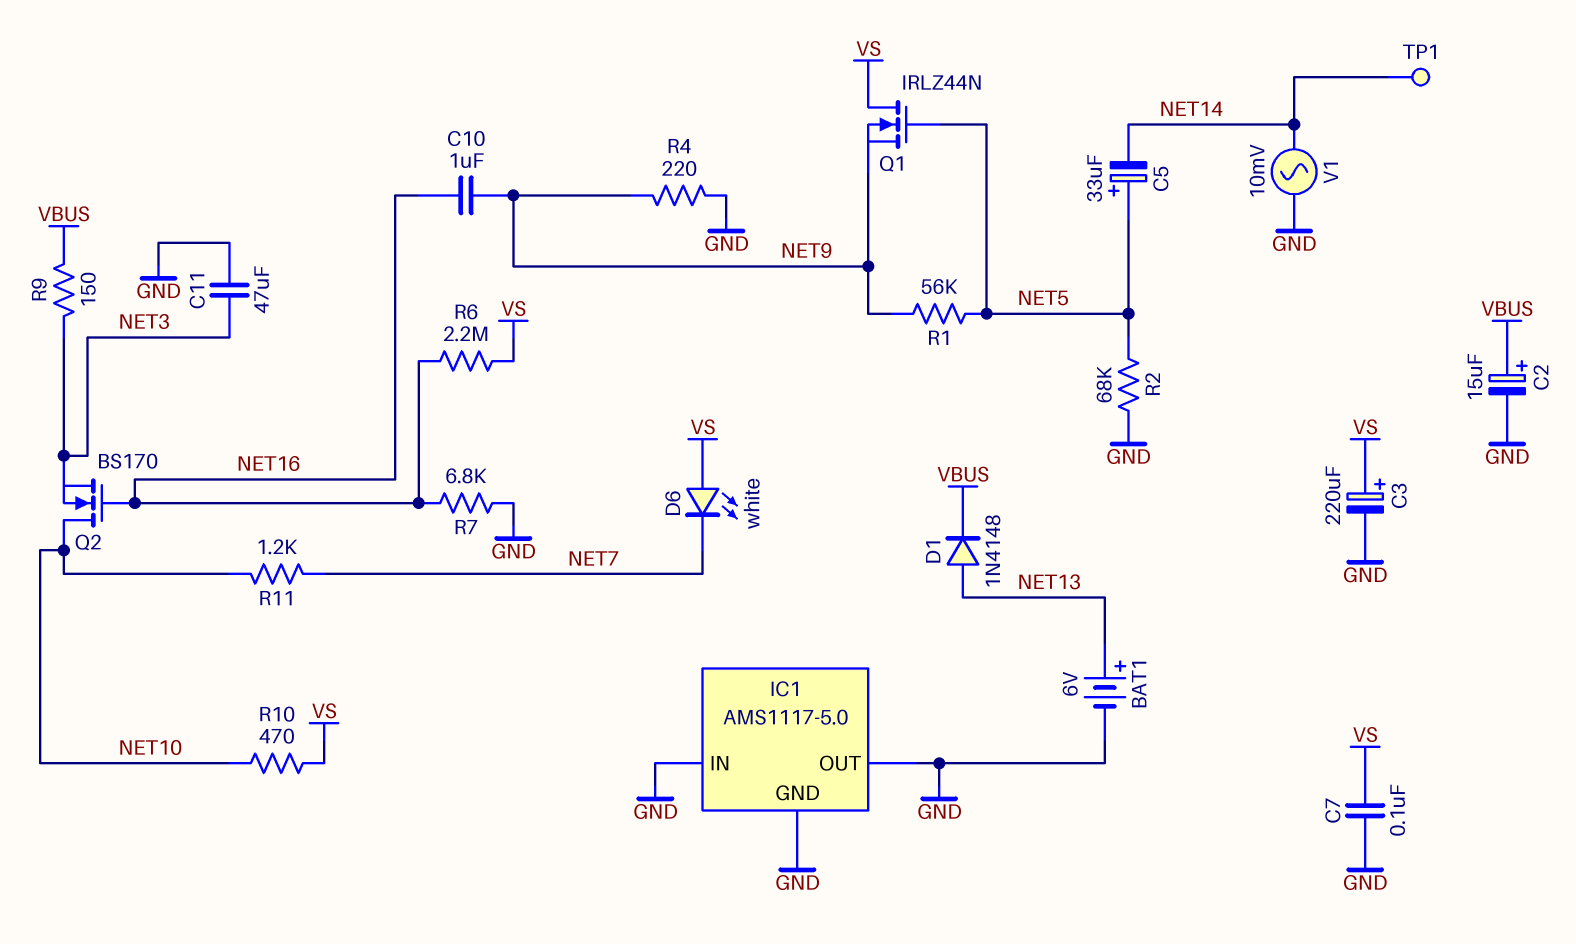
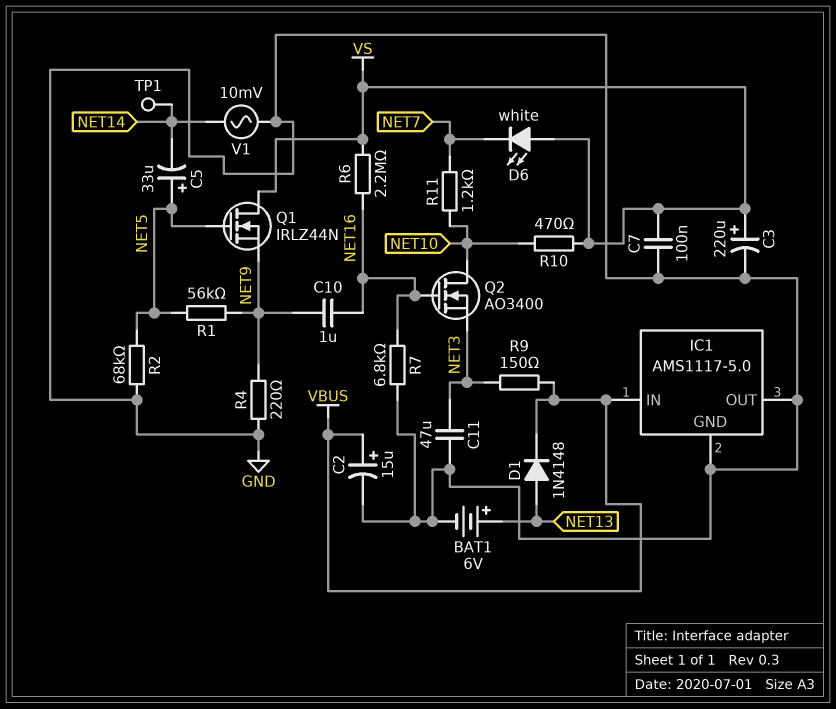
IC1 pin IN: GND -> VBUS
Q2: NMOS BS170 (G NET16, D NET10, S NET3) -> NMOS AO3400 (G NET16, D NET10, S NET3)

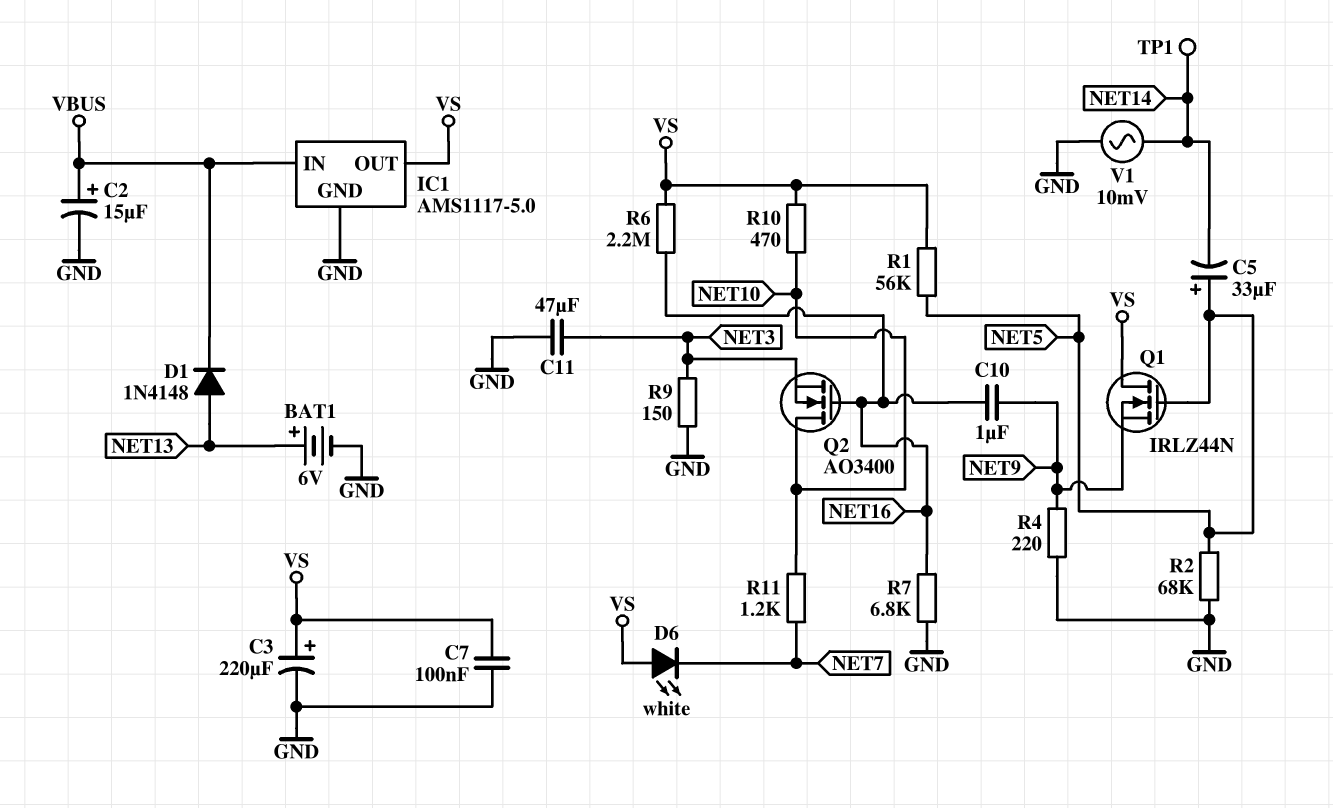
IC1 pin OUT: GND -> VS
R1: 56k (NET5, NET9) -> 56k (NET5, VS)
R9: 150 (NET3, VBUS) -> 150 (GND, NET3)

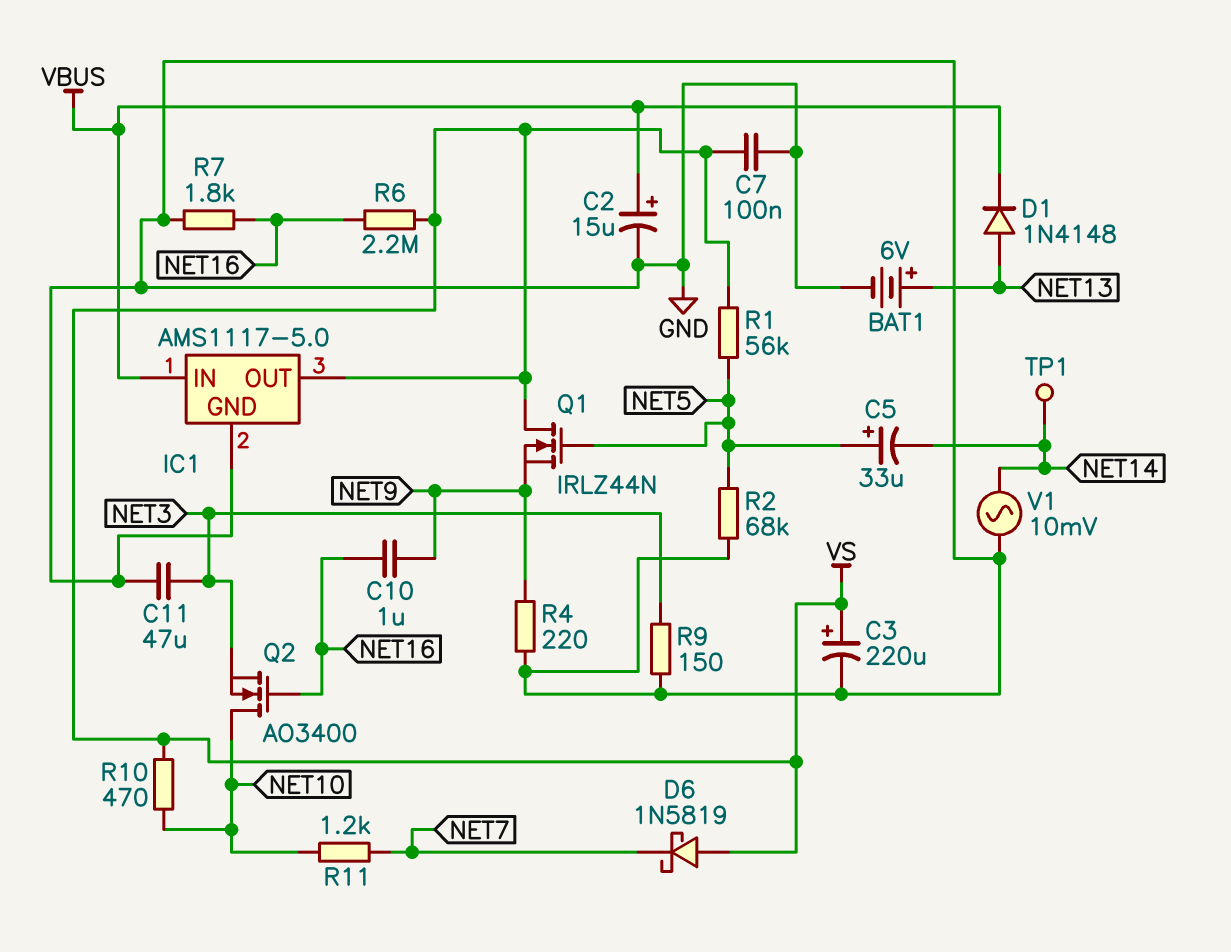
D6: LED white (A VS, K NET7) -> schottky 1N5819 (A VS, K NET7)
R7: 6.8k (GND, NET16) -> 1.8k (GND, NET16)

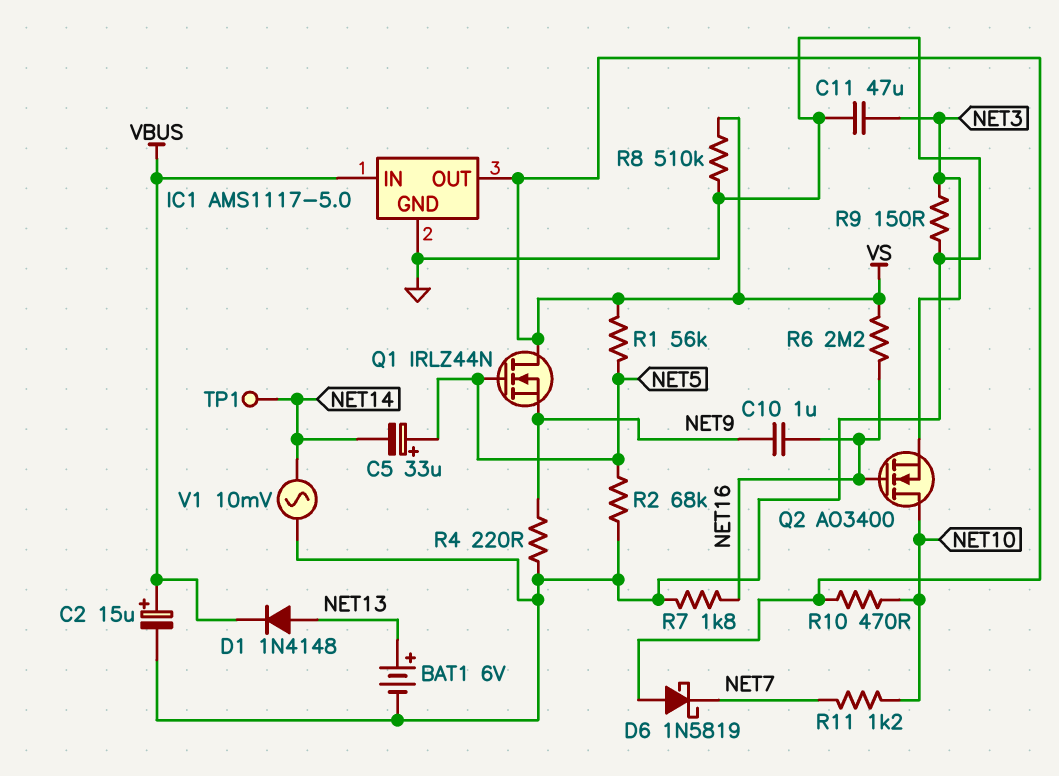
C3: 220uF (plus VS, minus GND) -> none
C7: 100nF (GND, VS) -> none
R8: none -> 510k (GND, VS)

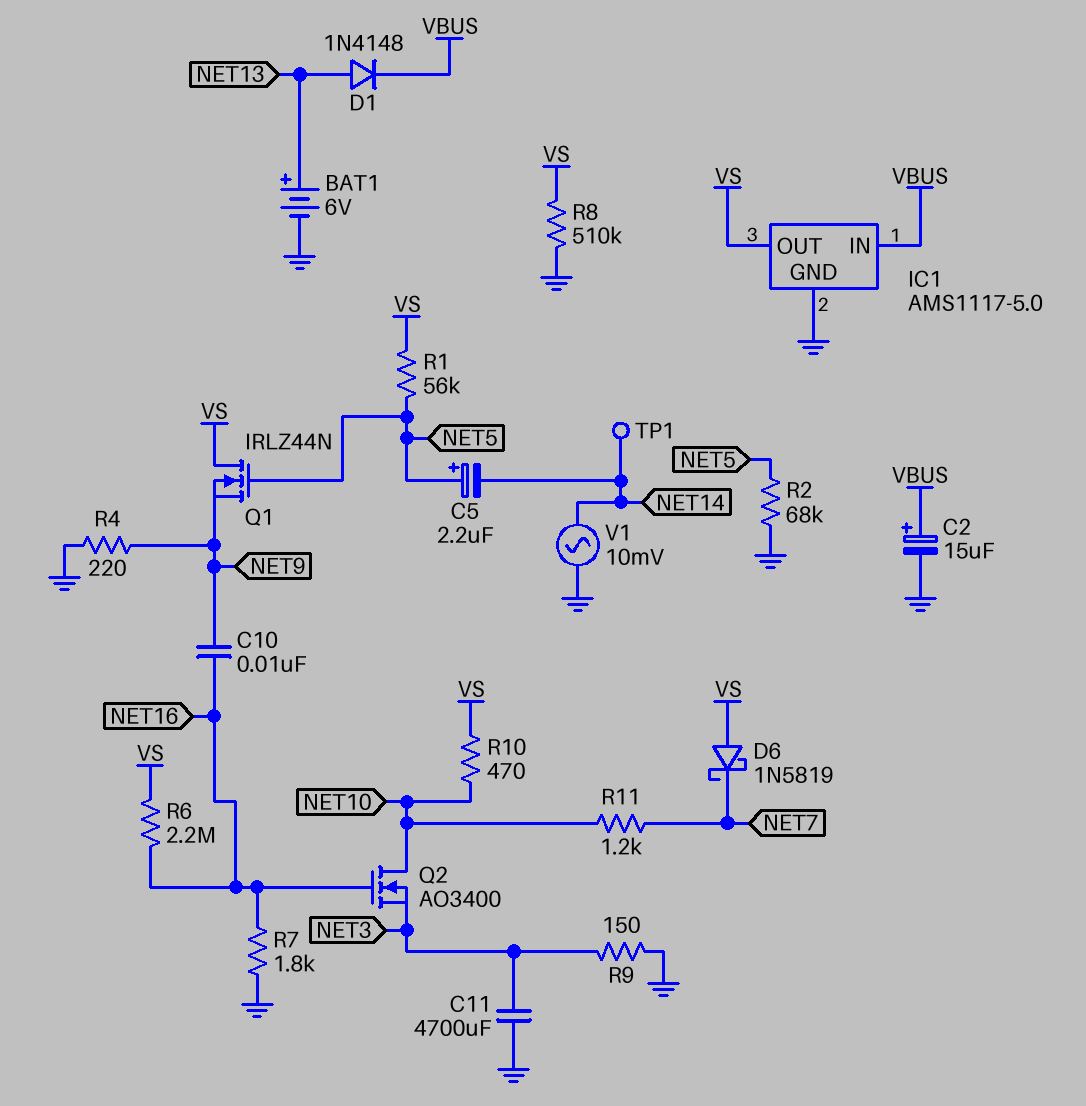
C5: 33uF (plus NET5, minus NET14) -> 2.2uF (plus NET5, minus NET14)
C10: 1uF (NET9, NET16) -> 10nF (NET9, NET16)
C11: 47uF (GND, NET3) -> 4700uF (GND, NET3)

